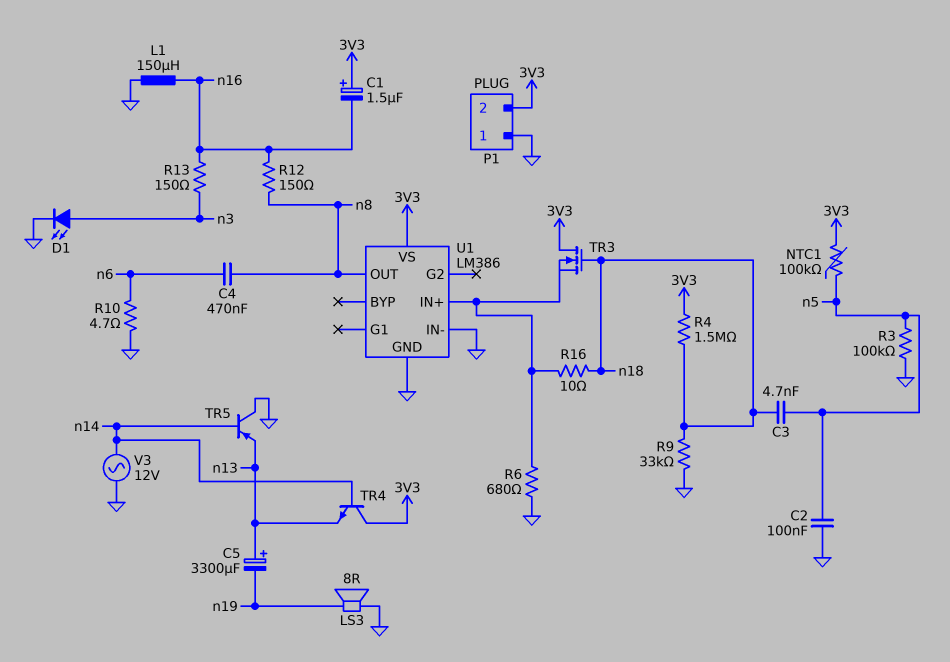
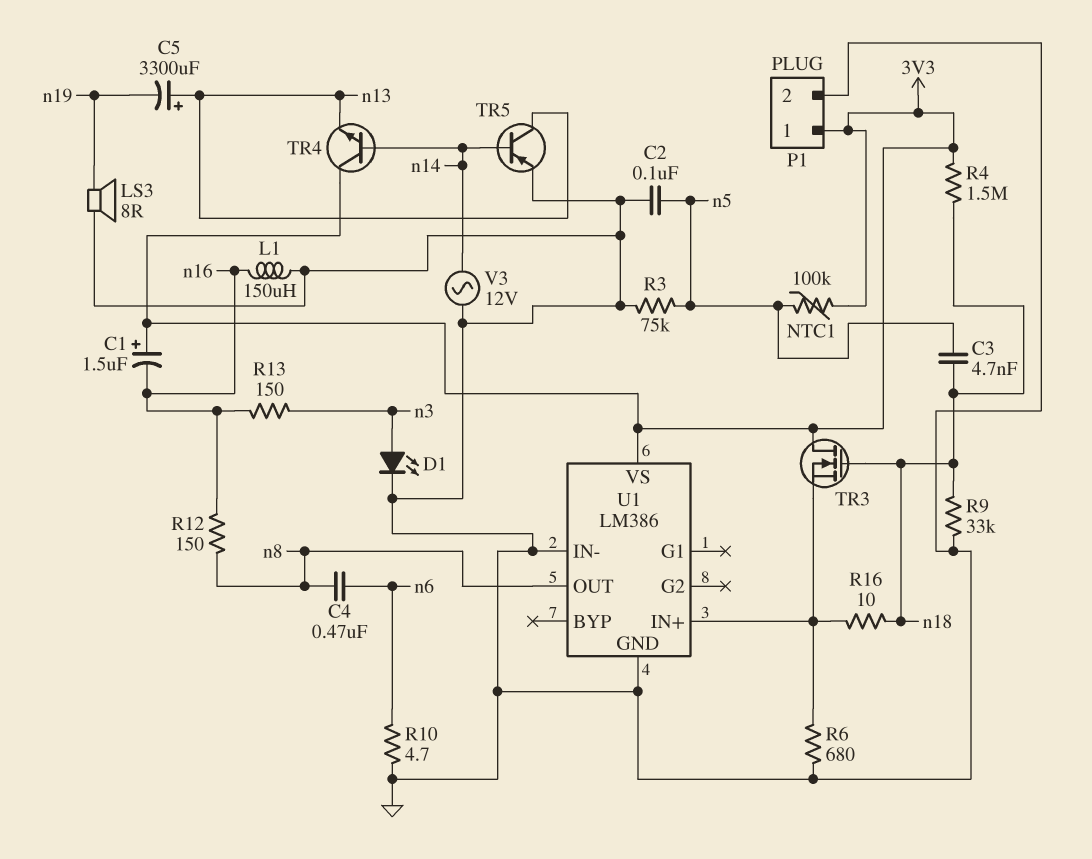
P1 pin 1: GND -> 3V3
P1 pin 2: 3V3 -> GND
R3: 100k (GND, n5) -> 75k (GND, n5)
TR5: PNP (B n14, C GND, E n13) -> PNP (B n14, C n13, E GND)

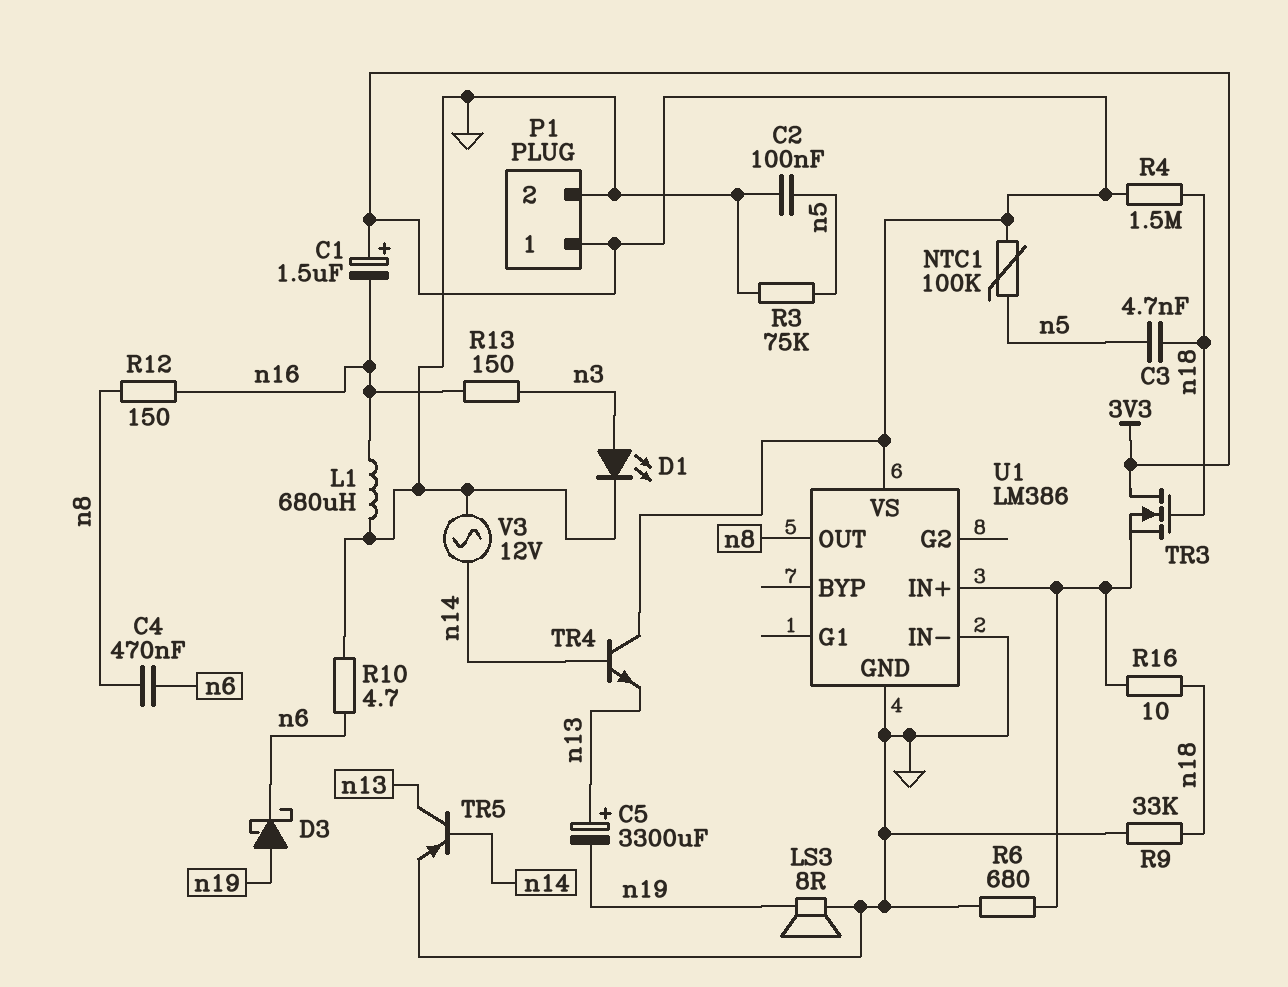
D3: none -> schottky (A n19, K n6)
L1: 150uH (GND, n16) -> 680uH (GND, n16)

